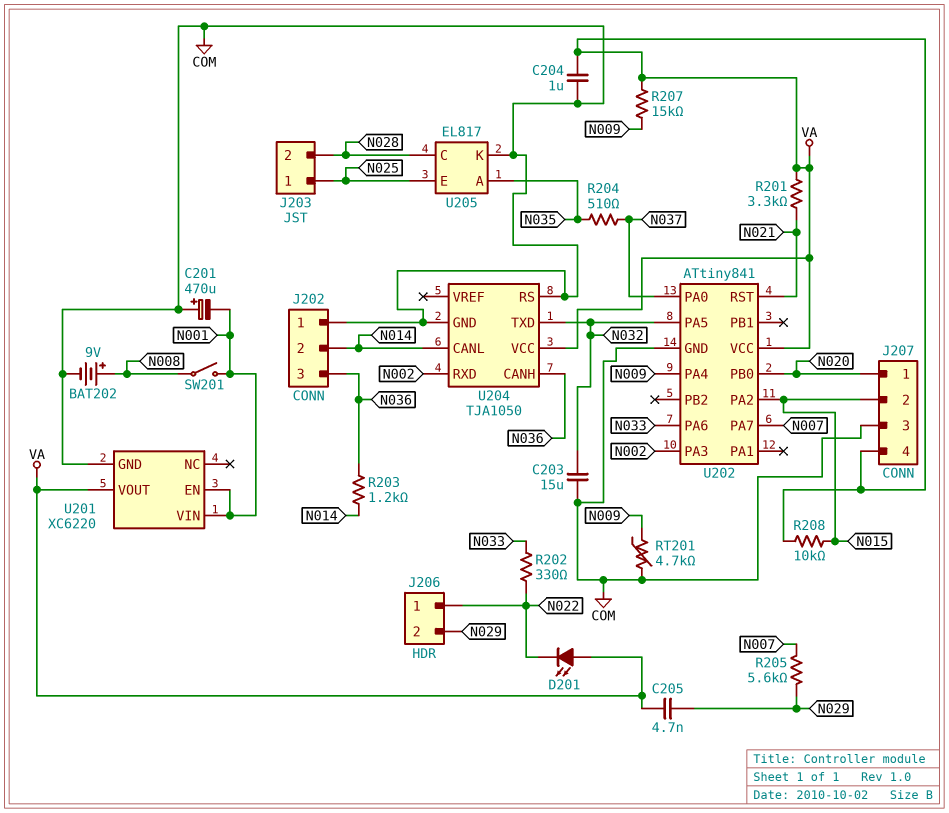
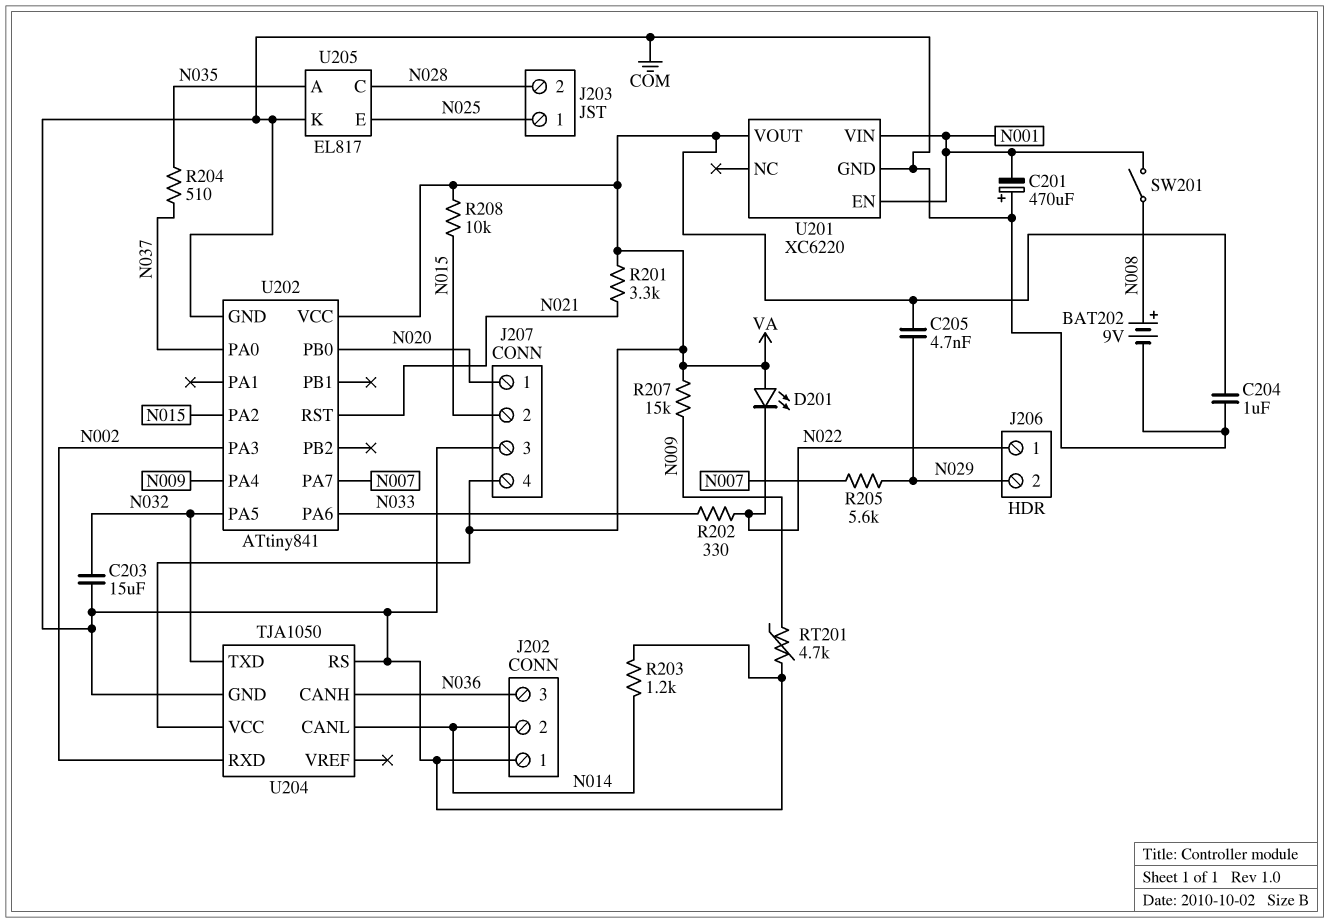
R203: 1.2k (N014, N036) -> 1.2k (COM, N014)

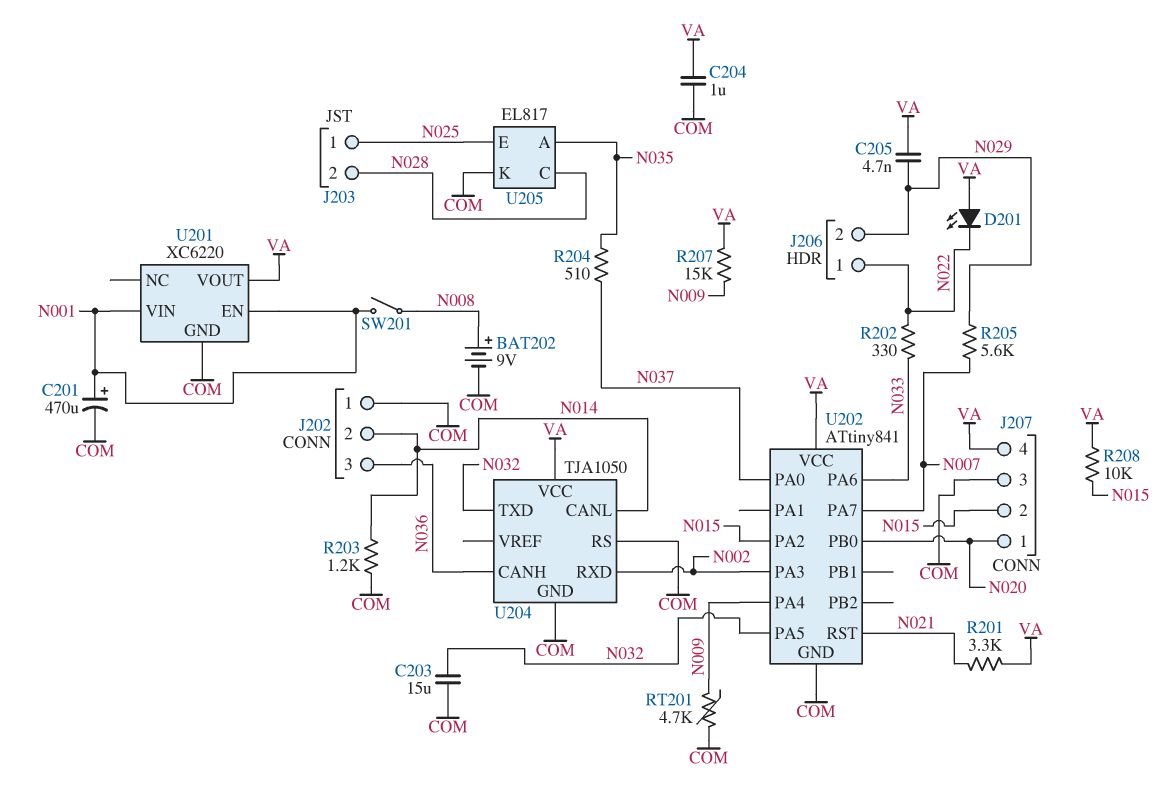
C201: 470uF (plus COM, minus N001) -> 470uF (plus N001, minus COM)

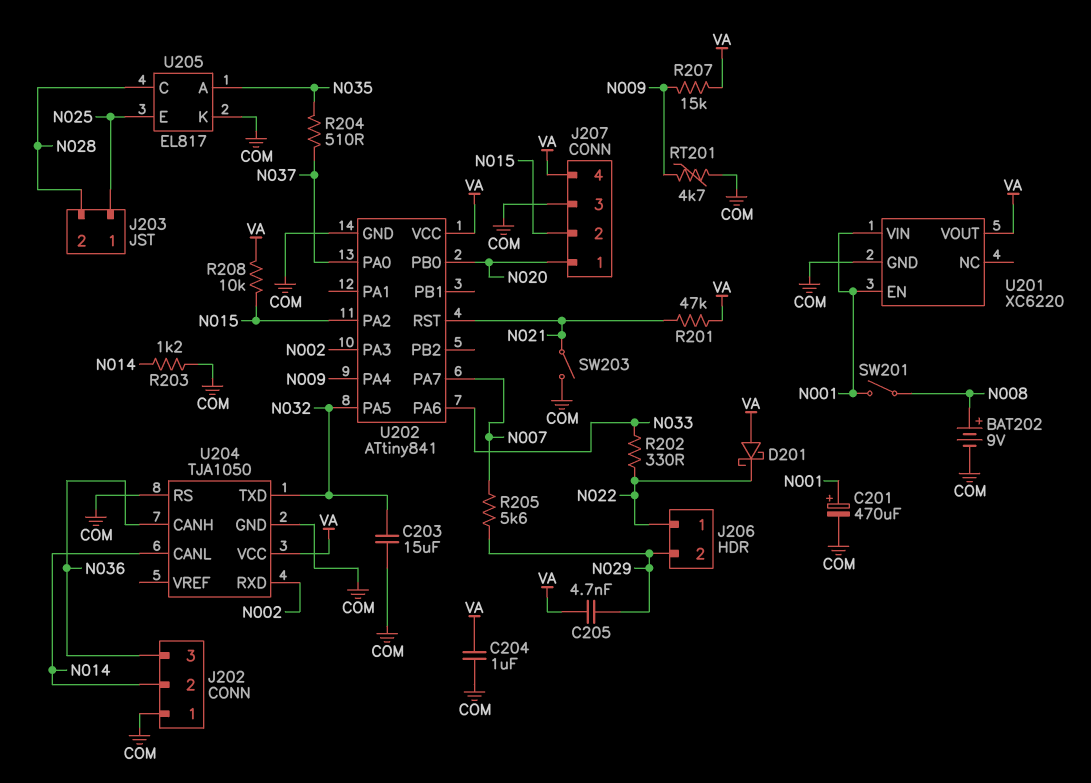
D201: LED (A VA, K N022) -> schottky (A VA, K N022)
R201: 3.3k (N021, VA) -> 47k (N021, VA)
SW203: none -> switch (COM, N021)

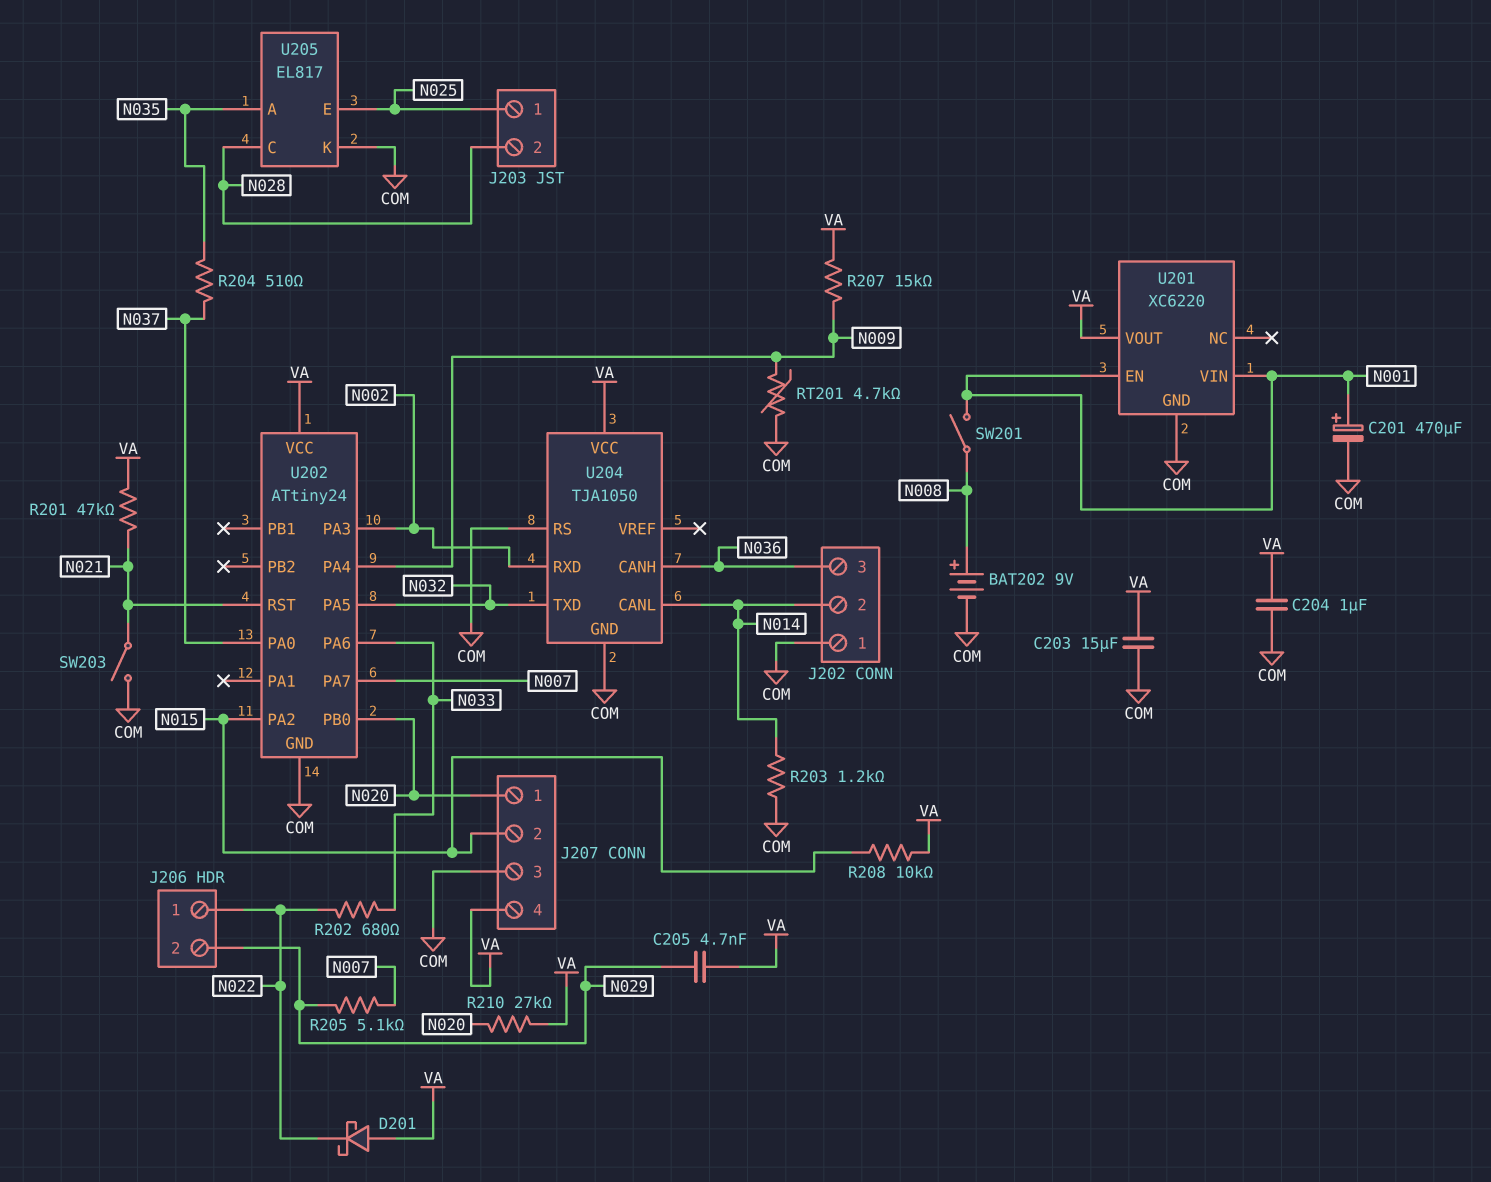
C203: 15uF (COM, N032) -> 15uF (COM, VA)
R202: 330 (N022, N033) -> 680 (N022, N033)
R205: 5.6k (N007, N029) -> 5.1k (N007, N029)
R210: none -> 27k (N020, VA)
U202: ATtiny841 -> ATtiny24

